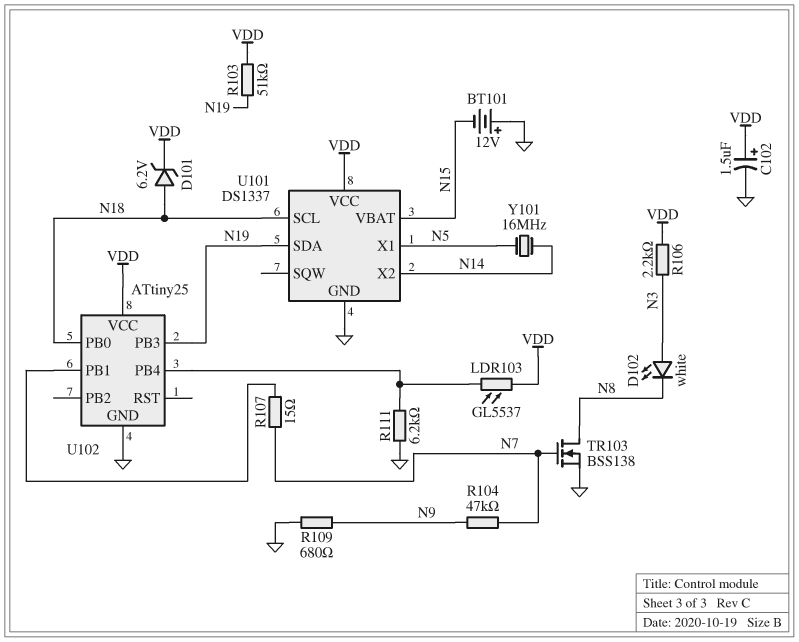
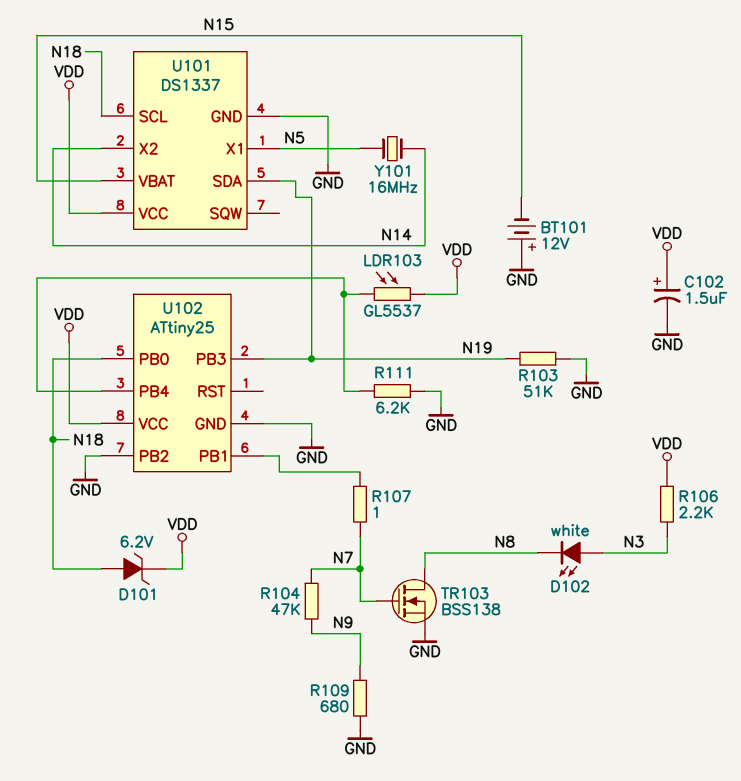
R103: 51k (N19, VDD) -> 51k (GND, N19)
R107: 15 (N7, U102/PB1) -> 1 (N7, U102/PB1)
U102 pin PB2: none -> GND

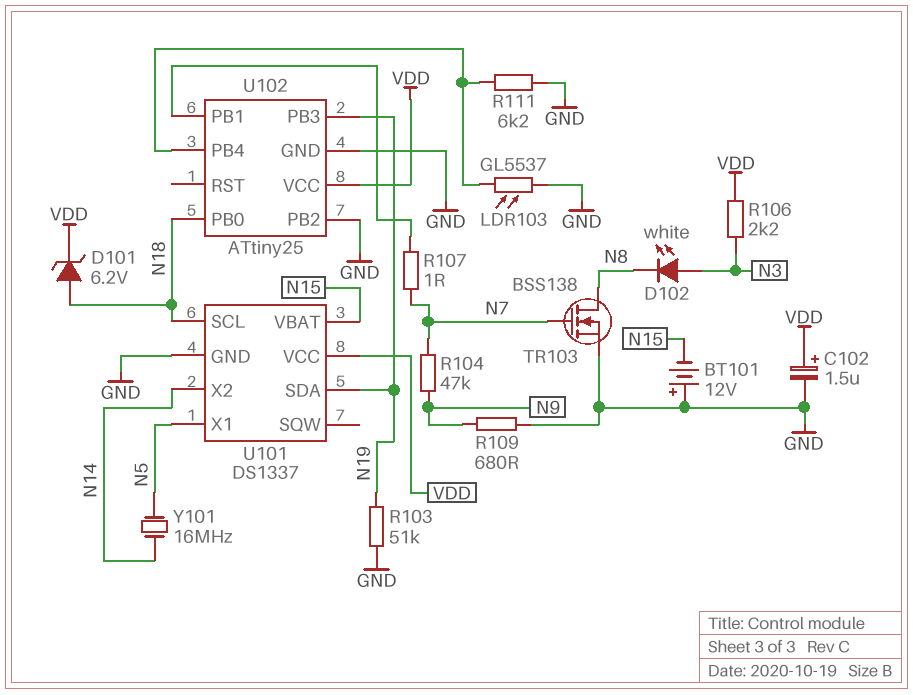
LDR103: GL5537 (U102/PB4, VDD) -> GL5537 (GND, U102/PB4)

